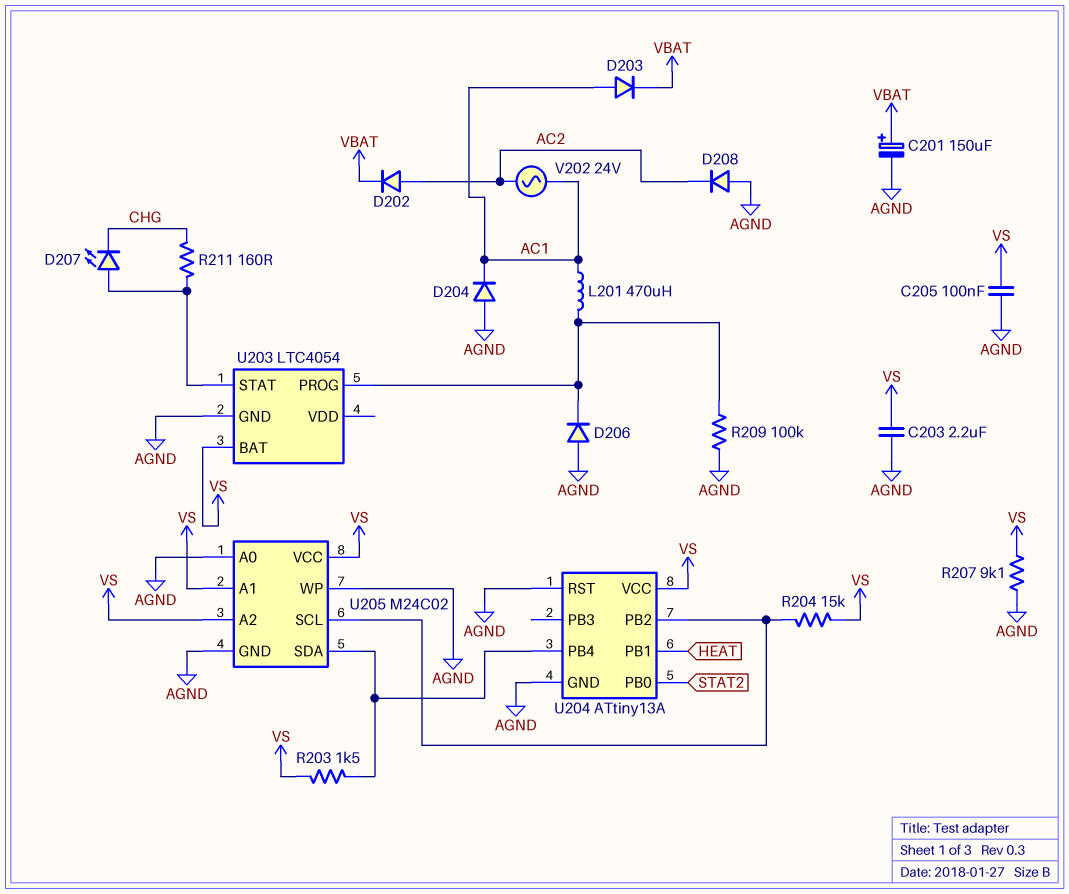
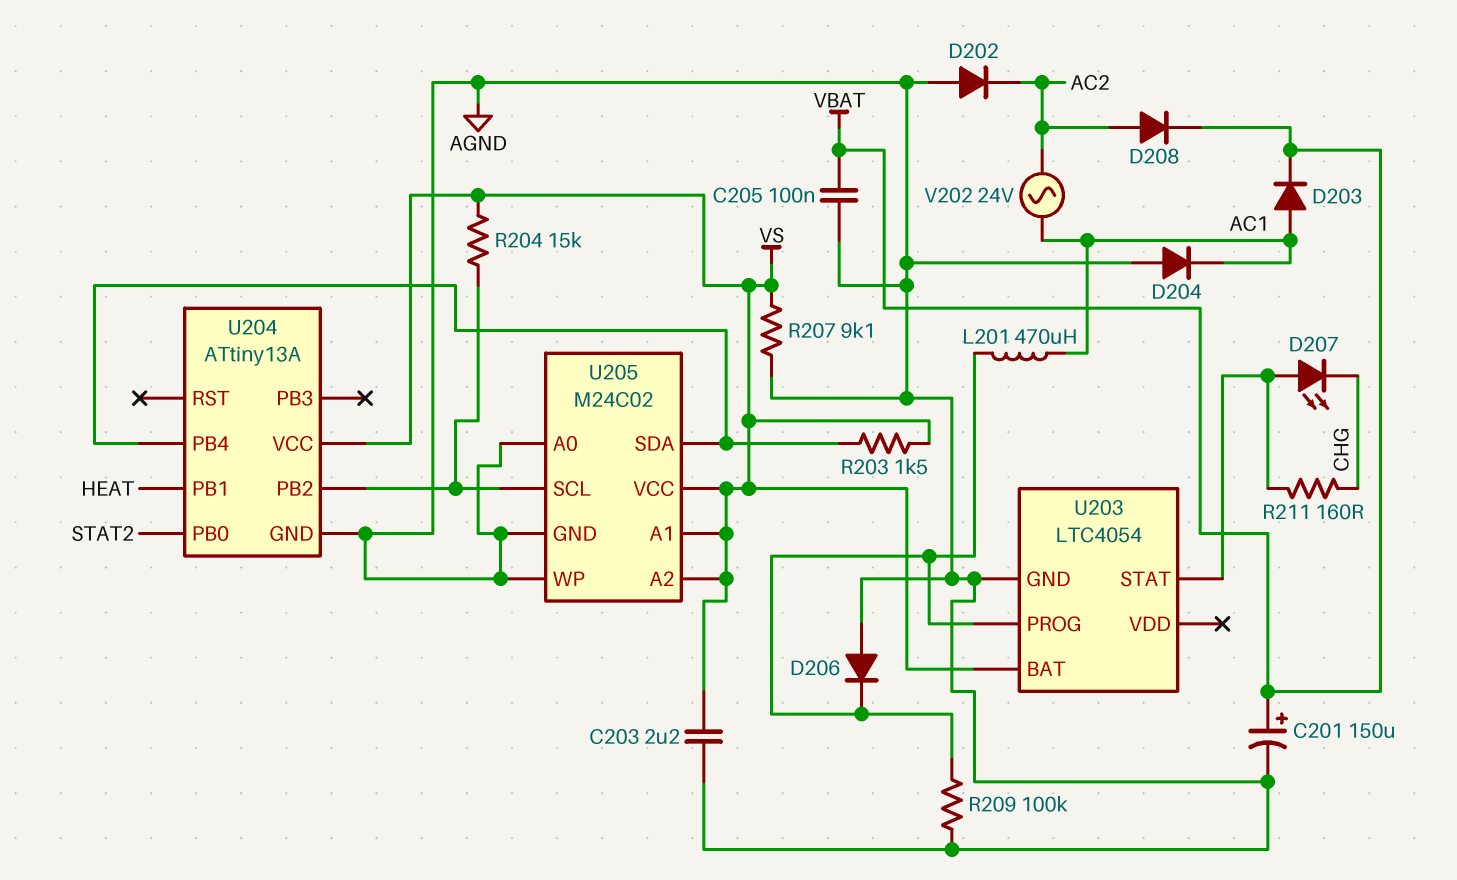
C205: 100nF (AGND, VS) -> 100nF (AGND, VBAT)
D202: diode (A AC2, K VBAT) -> diode (A AGND, K AC2)
D208: diode (A AGND, K AC2) -> diode (A AC2, K VBAT)
U204 pin RST: AGND -> none

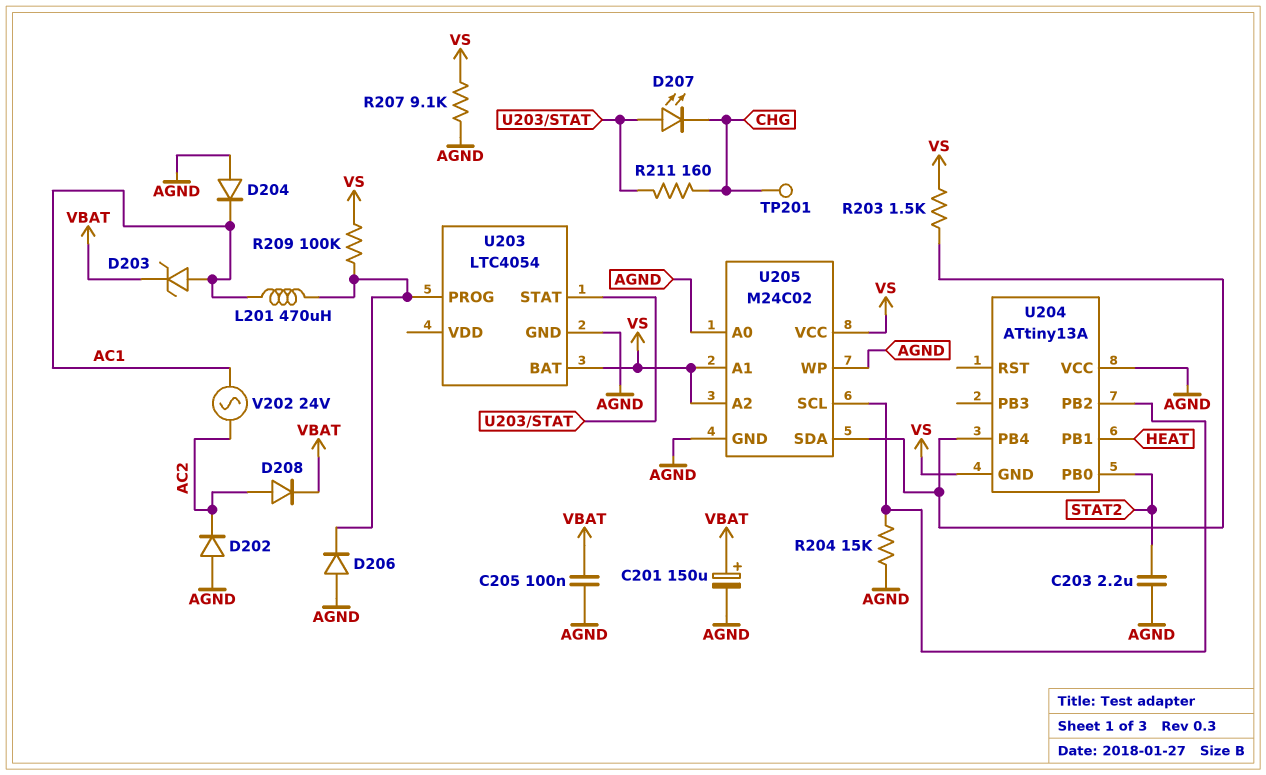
C203: 2.2uF (AGND, VS) -> 2.2uF (AGND, STAT2)
D203: diode (A AC1, K VBAT) -> zener (A AC1, K VBAT)
R204: 15k (U204/PB2, VS) -> 15k (AGND, U204/PB2)
R209: 100k (AGND, U203/PROG) -> 100k (U203/PROG, VS)
TP201: none -> test point (CHG)
U204 pin GND: AGND -> VS
U204 pin VCC: VS -> AGND

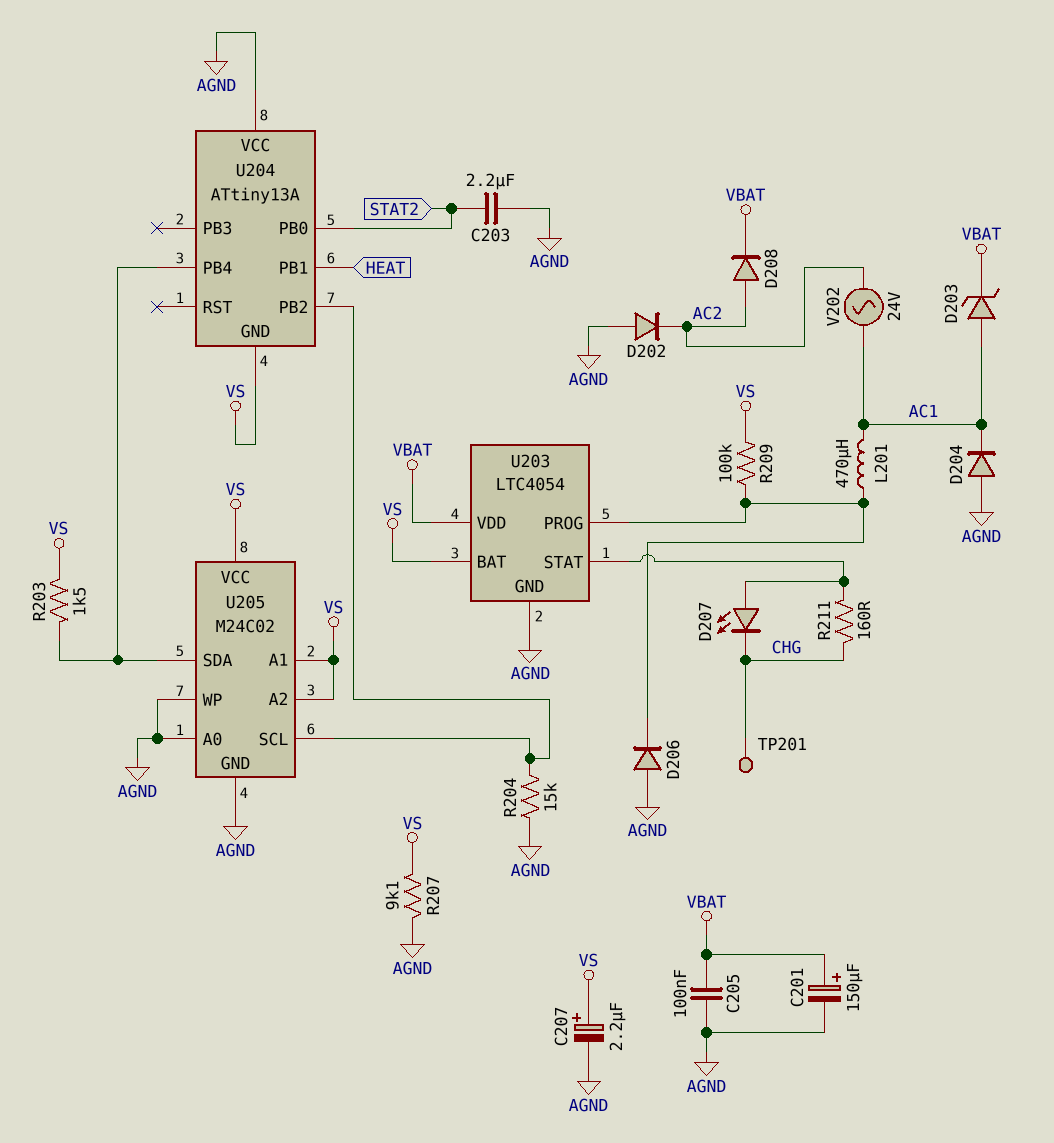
C207: none -> 2.2uF (plus VS, minus AGND)
U203 pin VDD: none -> VBAT

